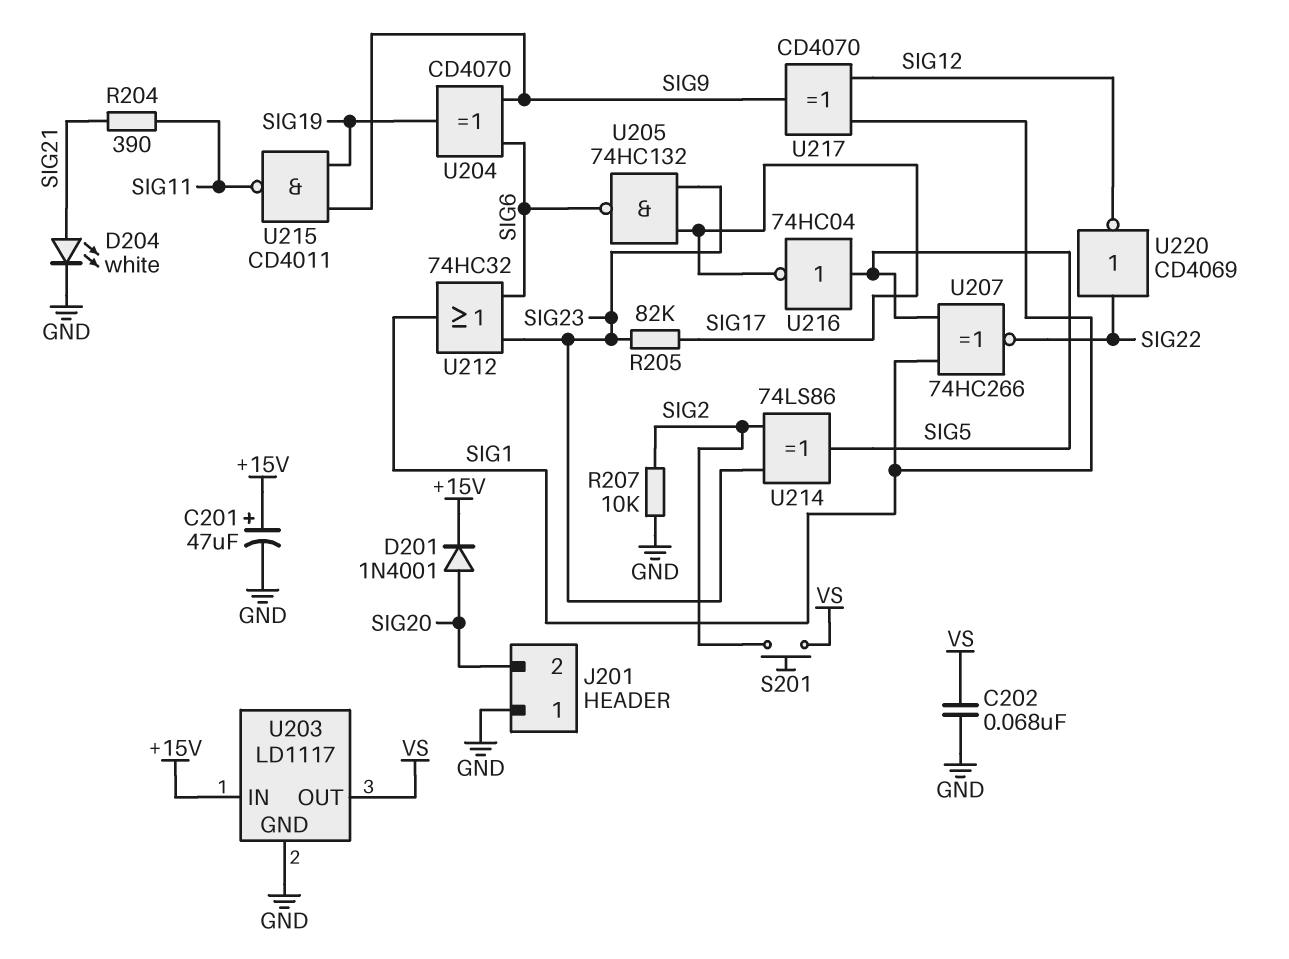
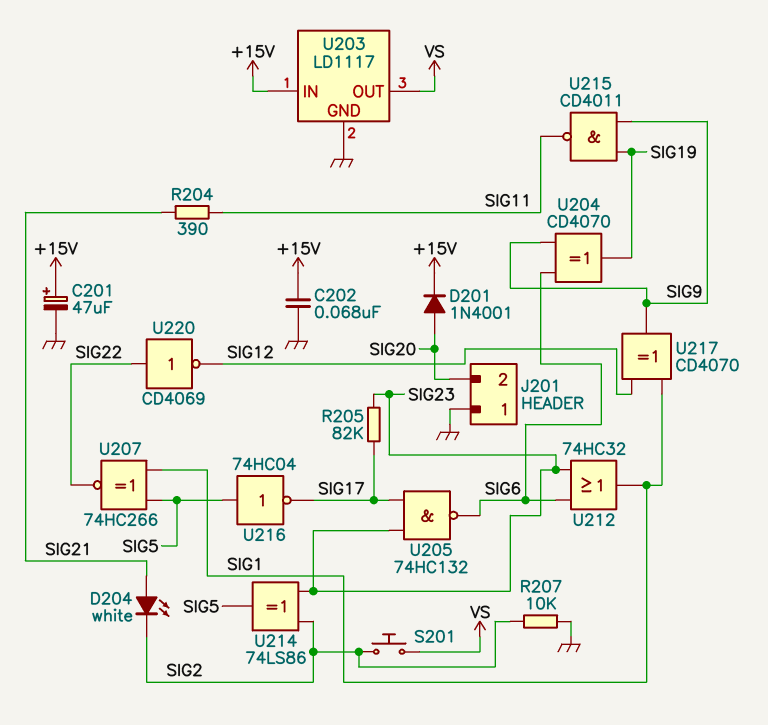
C202: 68nF (GND, VS) -> 68nF (+15V, GND)
D204: LED white (A SIG21, K GND) -> LED white (A SIG21, K SIG2)

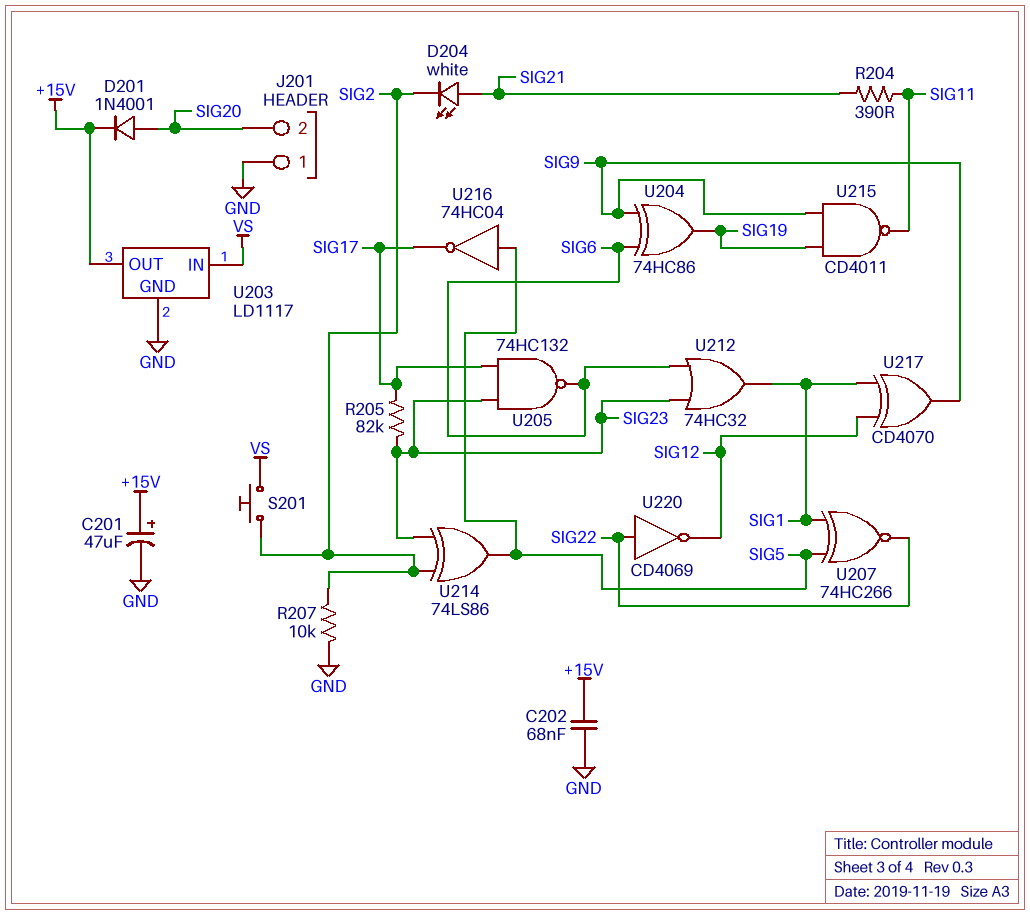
U203 pin IN: +15V -> VS
U203 pin OUT: VS -> +15V
U204: XOR CD4070 (in SIG6, in SIG9, out SIG19) -> XOR 74HC86 (in SIG6, in SIG9, out SIG19)

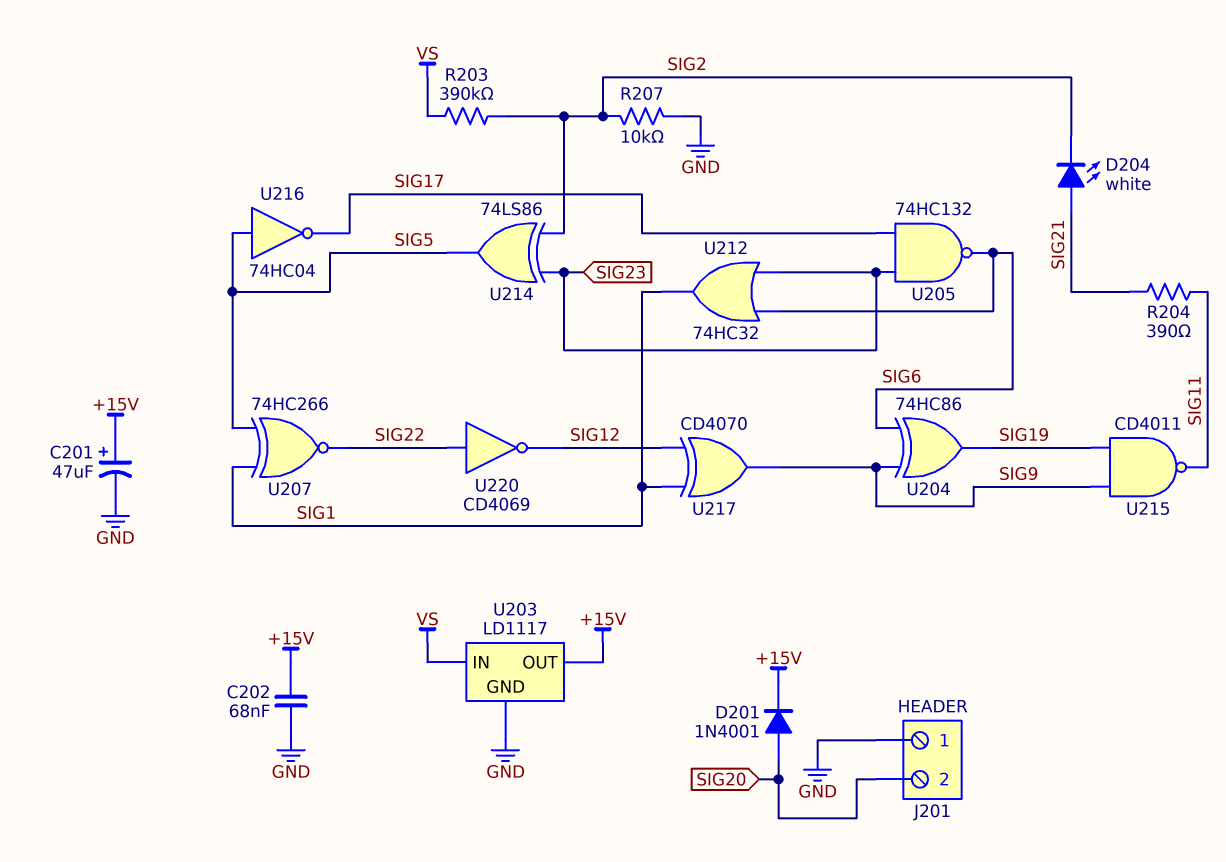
R203: none -> 390k (SIG2, VS)
R205: 82k (SIG17, SIG23) -> none
S201: button (SIG2, VS) -> none

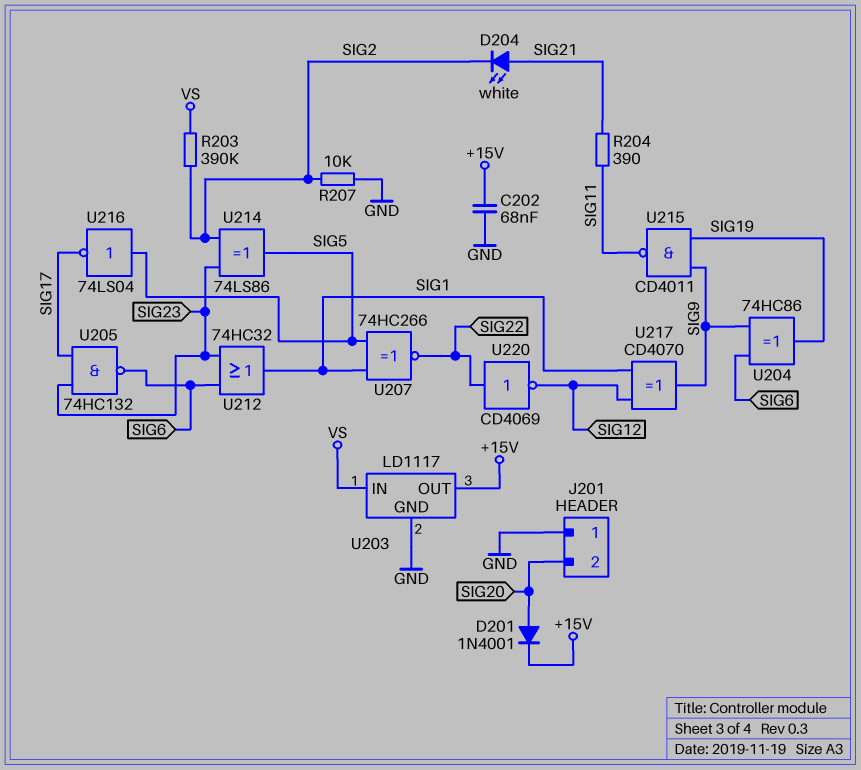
C201: 47uF (plus +15V, minus GND) -> none
U216: NOT 74HC04 (in SIG5, out SIG17) -> NOT 74LS04 (in SIG5, out SIG17)

